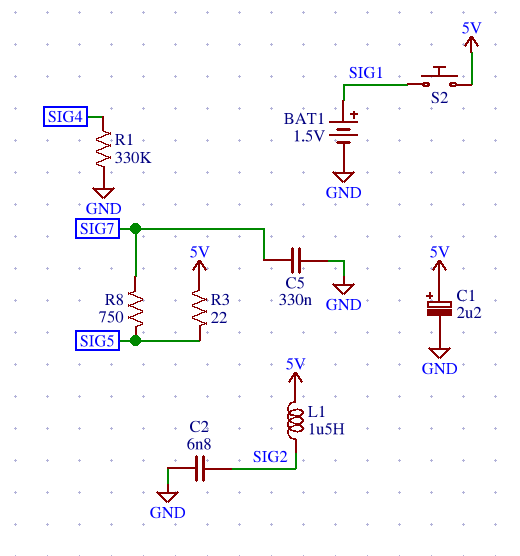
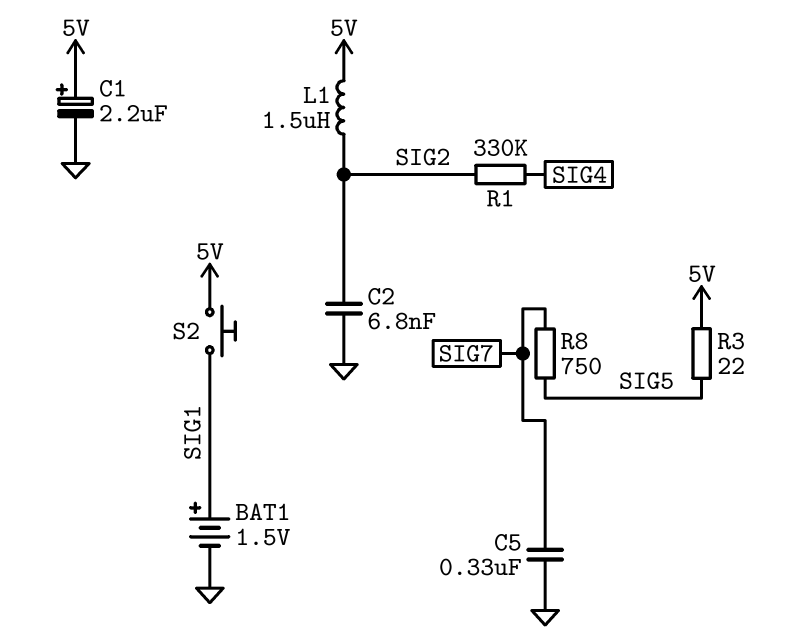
R1: 330k (GND, SIG4) -> 330k (SIG2, SIG4)

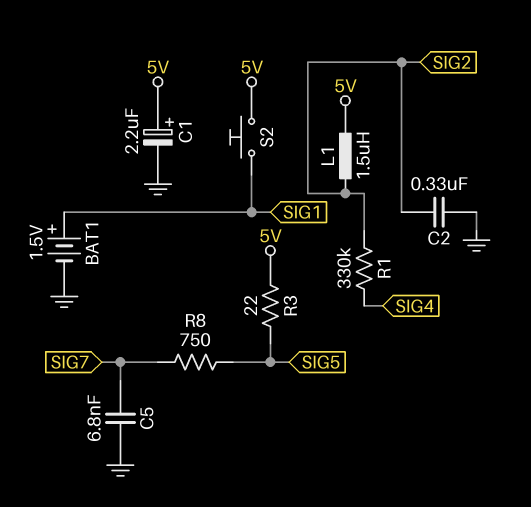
C2: 6.8nF (GND, SIG2) -> 330nF (GND, SIG2)
C5: 330nF (GND, SIG7) -> 6.8nF (GND, SIG7)

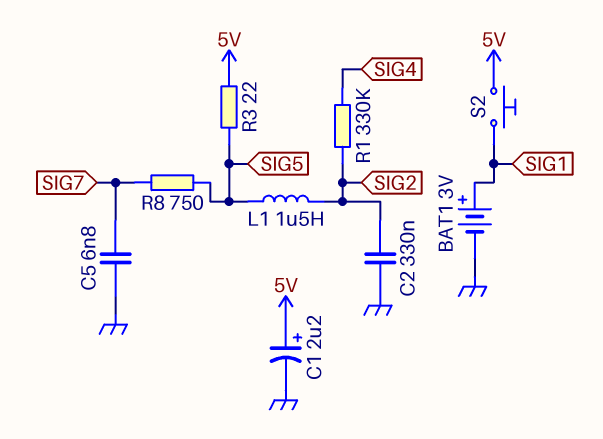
BAT1: 1.5V (plus SIG1, minus GND) -> 3V (plus SIG1, minus GND)
L1: 1.5uH (5V, SIG2) -> 1.5uH (SIG2, SIG5)

